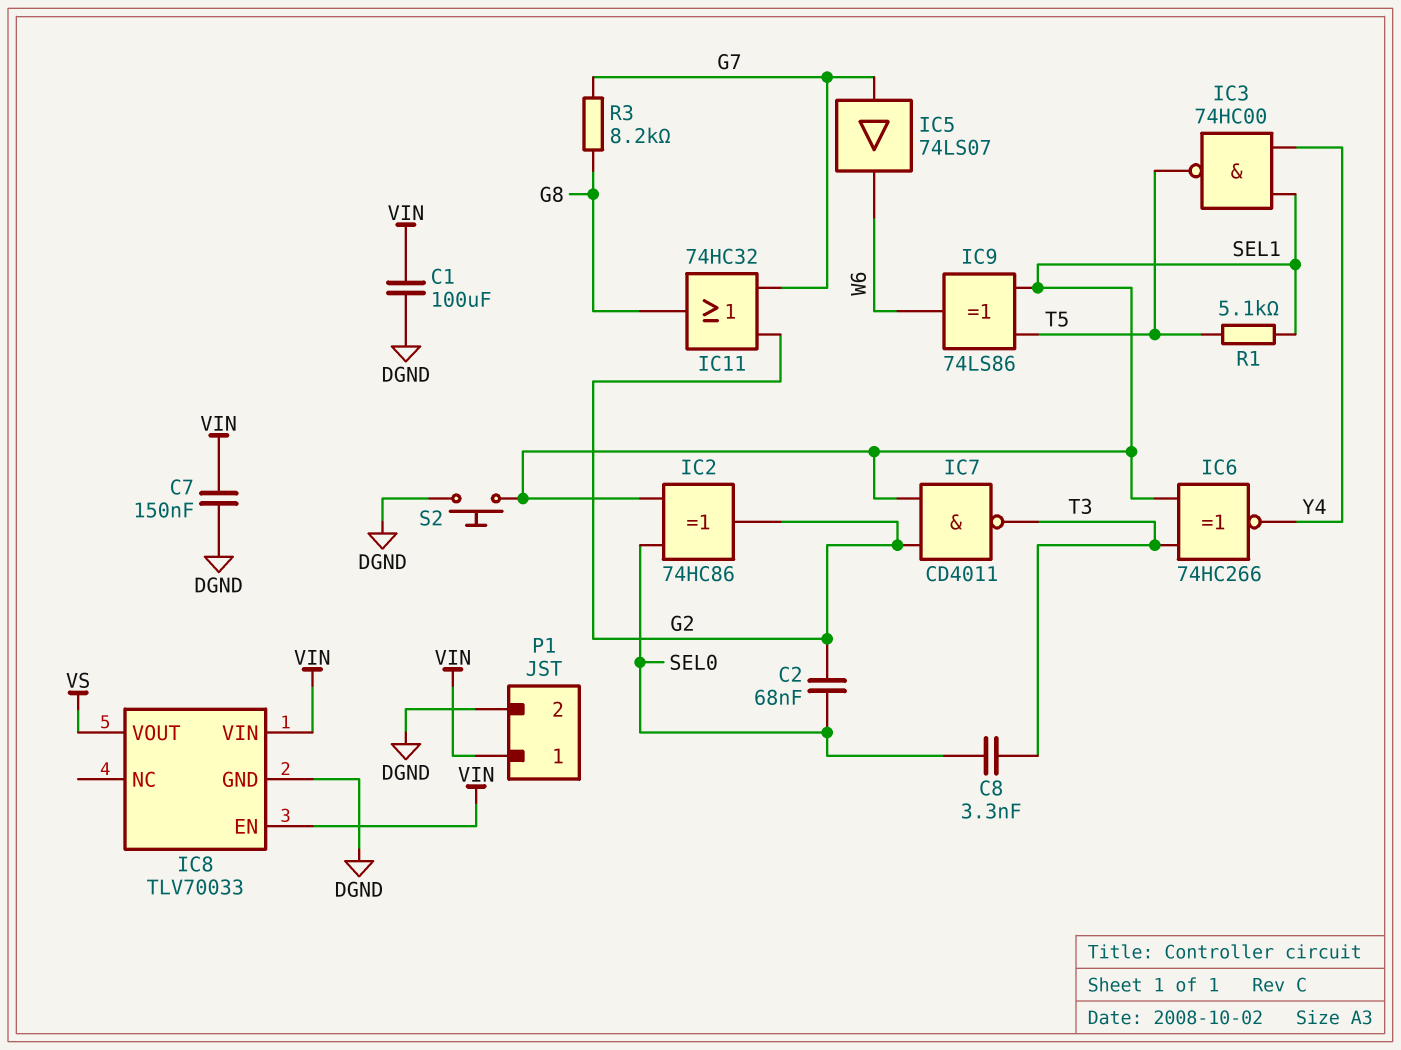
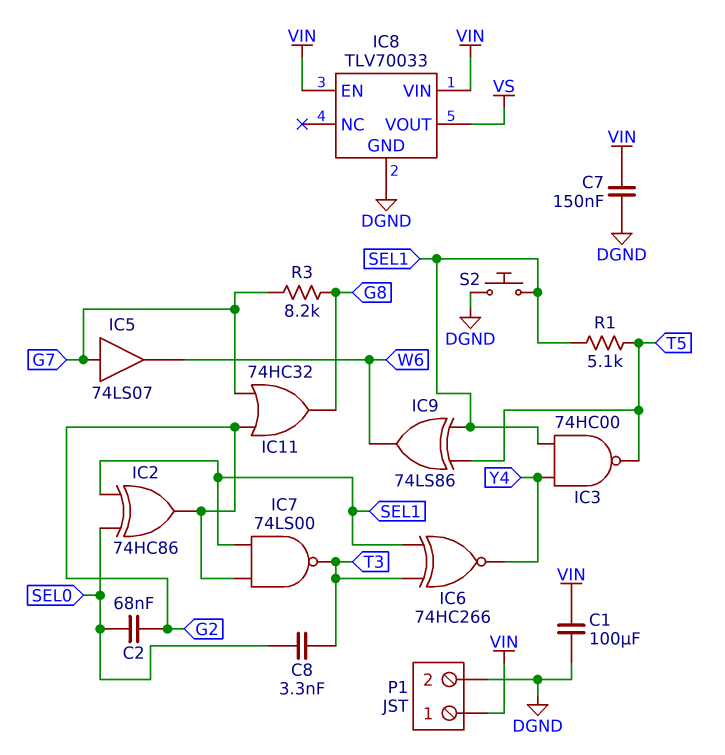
IC7: NAND CD4011 (in G2, in SEL1, out T3) -> NAND 74LS00 (in G2, in SEL1, out T3)

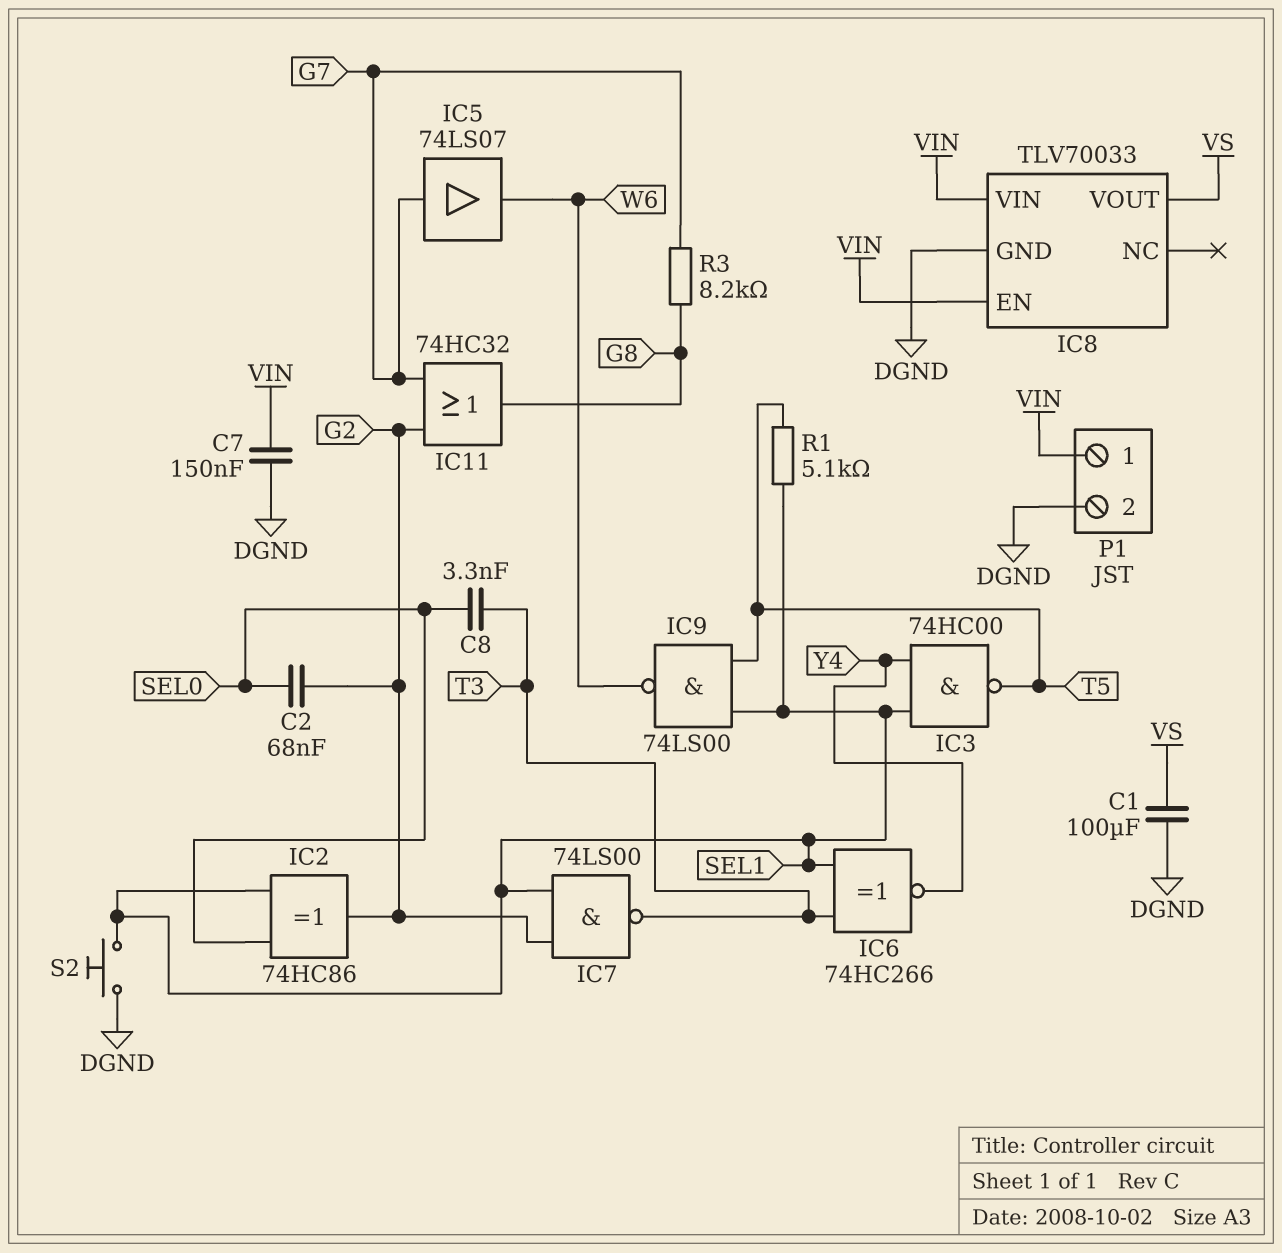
C1: 100uF (DGND, VIN) -> 100uF (DGND, VS)
IC9: XOR 74LS86 (in SEL1, in T5, out W6) -> NAND 74LS00 (in SEL1, in T5, out W6)

